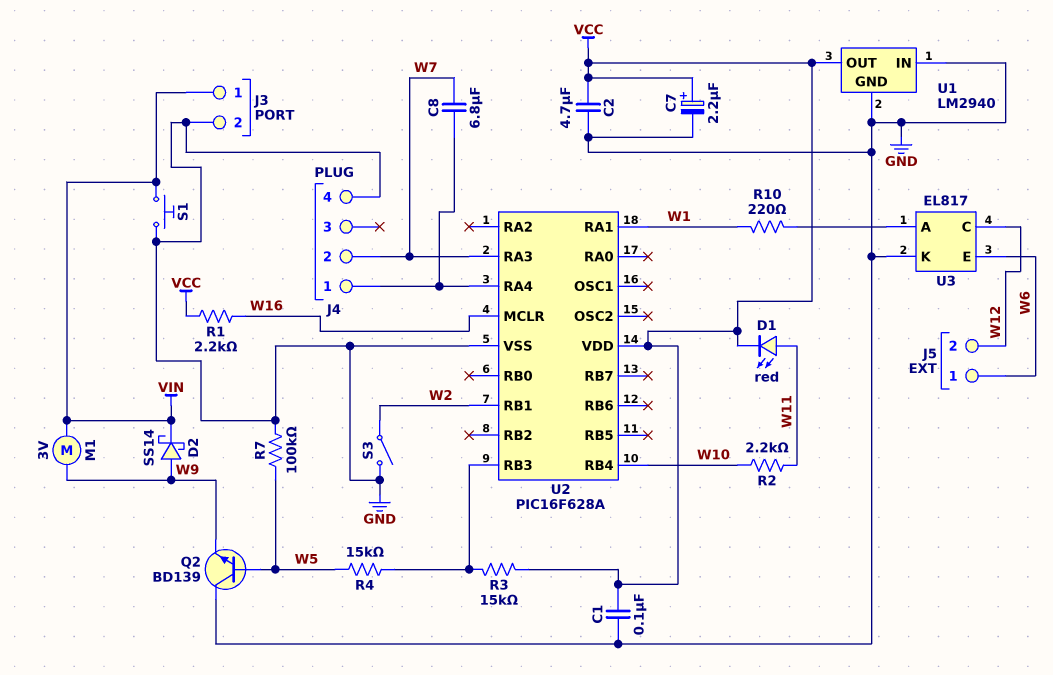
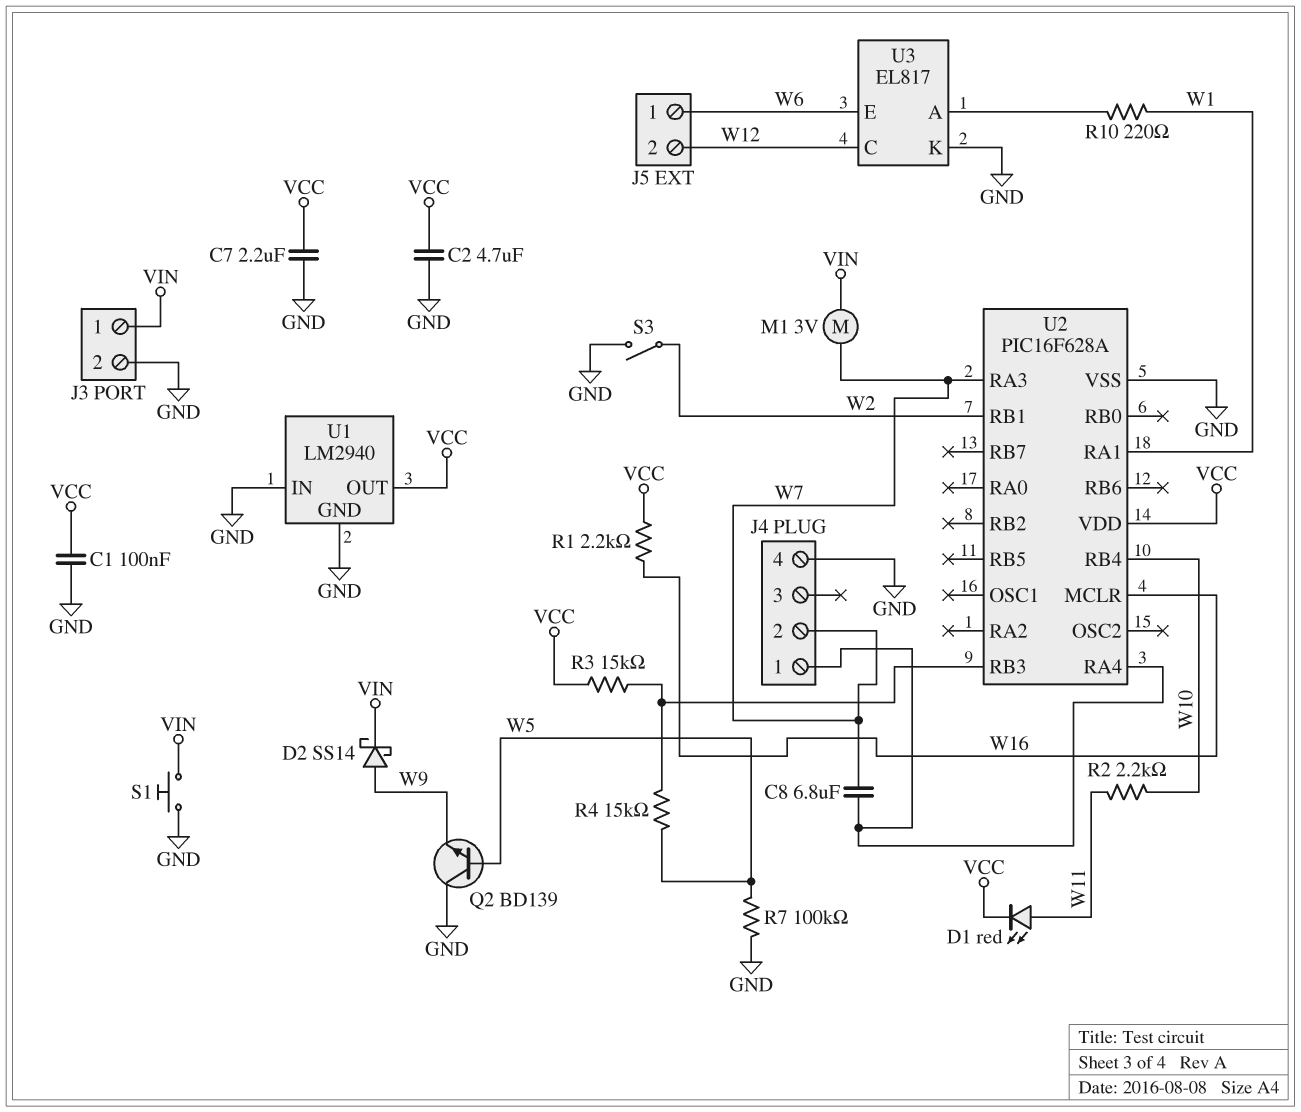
C7: 2.2uF (plus VCC, minus GND) -> 2.2uF (GND, VCC)
M1: motor 3V (VIN, W9) -> motor 3V (VIN, W7)

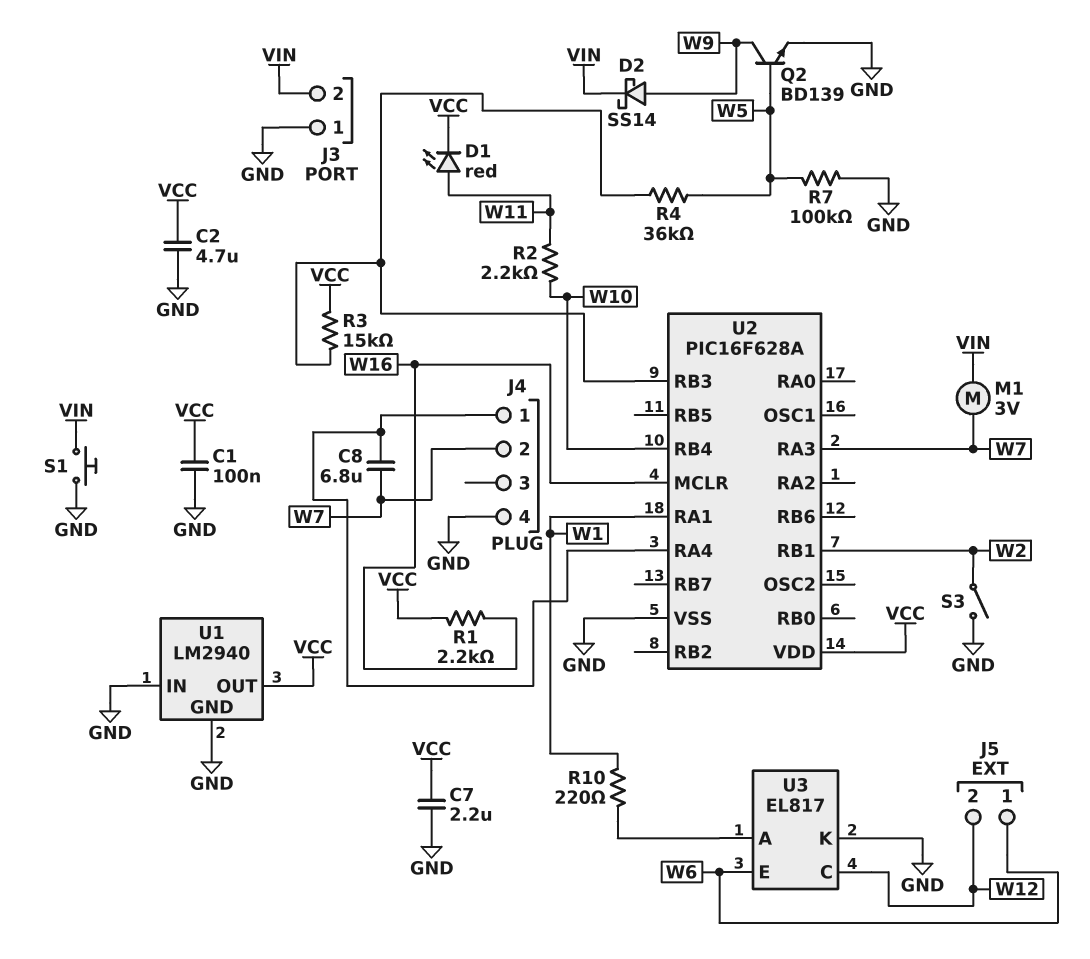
J3 pin 1: VIN -> GND
J3 pin 2: GND -> VIN
Q2: NPN BD139 (B W5, C GND, E W9) -> NPN BD139 (B W5, C W9, E GND)
R4: 15k (U2/RB3, W5) -> 36k (U2/RB3, W5)

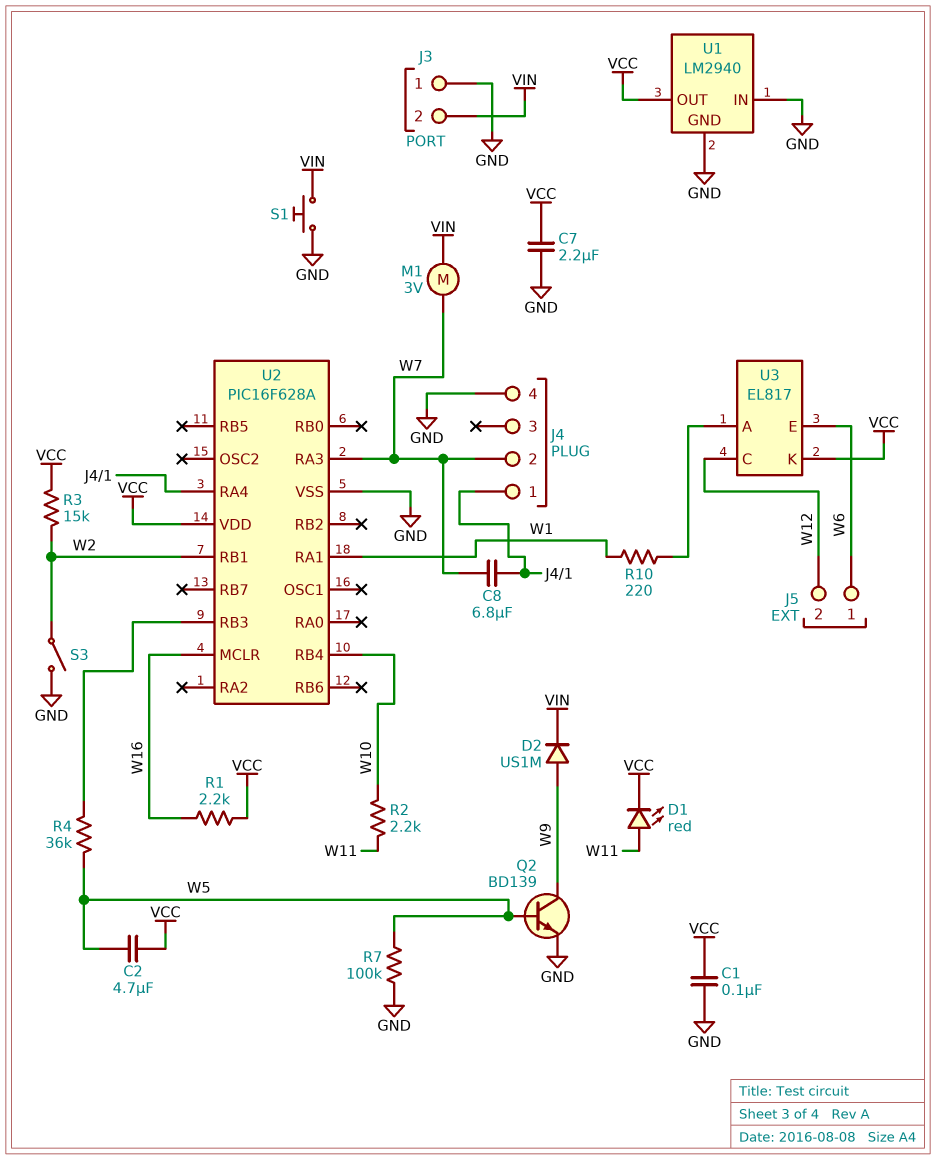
C2: 4.7uF (GND, VCC) -> 4.7uF (VCC, W5)
D2: schottky SS14 (A W9, K VIN) -> diode US1M (A W9, K VIN)
R3: 15k (U2/RB3, VCC) -> 15k (VCC, W2)
U3 pin K: GND -> VCC

